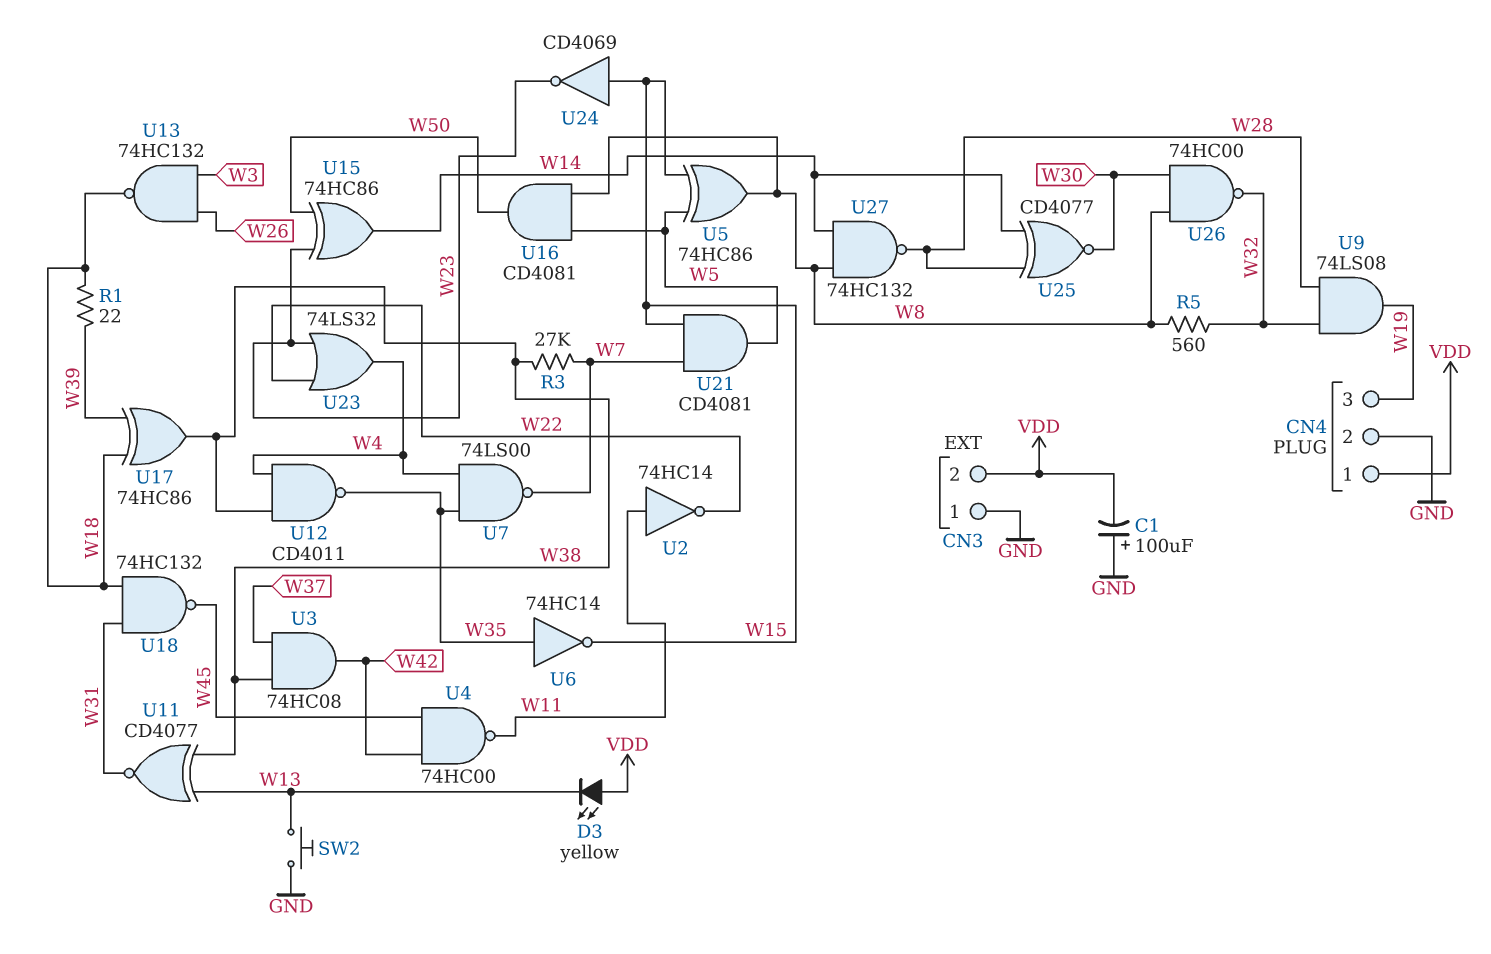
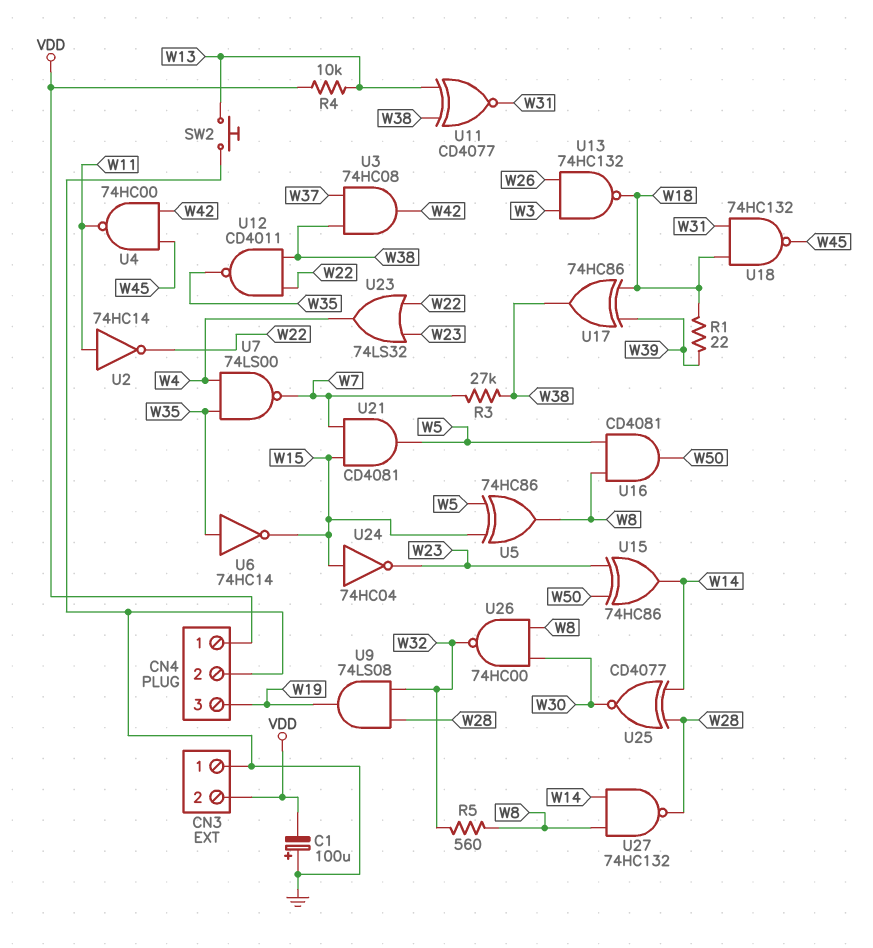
D3: LED yellow (A VDD, K W13) -> none
R4: none -> 10k (VDD, W13)
U12: NAND CD4011 (in W4, in W38, out W35) -> NAND CD4011 (in W22, in W38, out W35)
U24: NOT CD4069 (in W15, out W23) -> NOT 74HC04 (in W15, out W23)

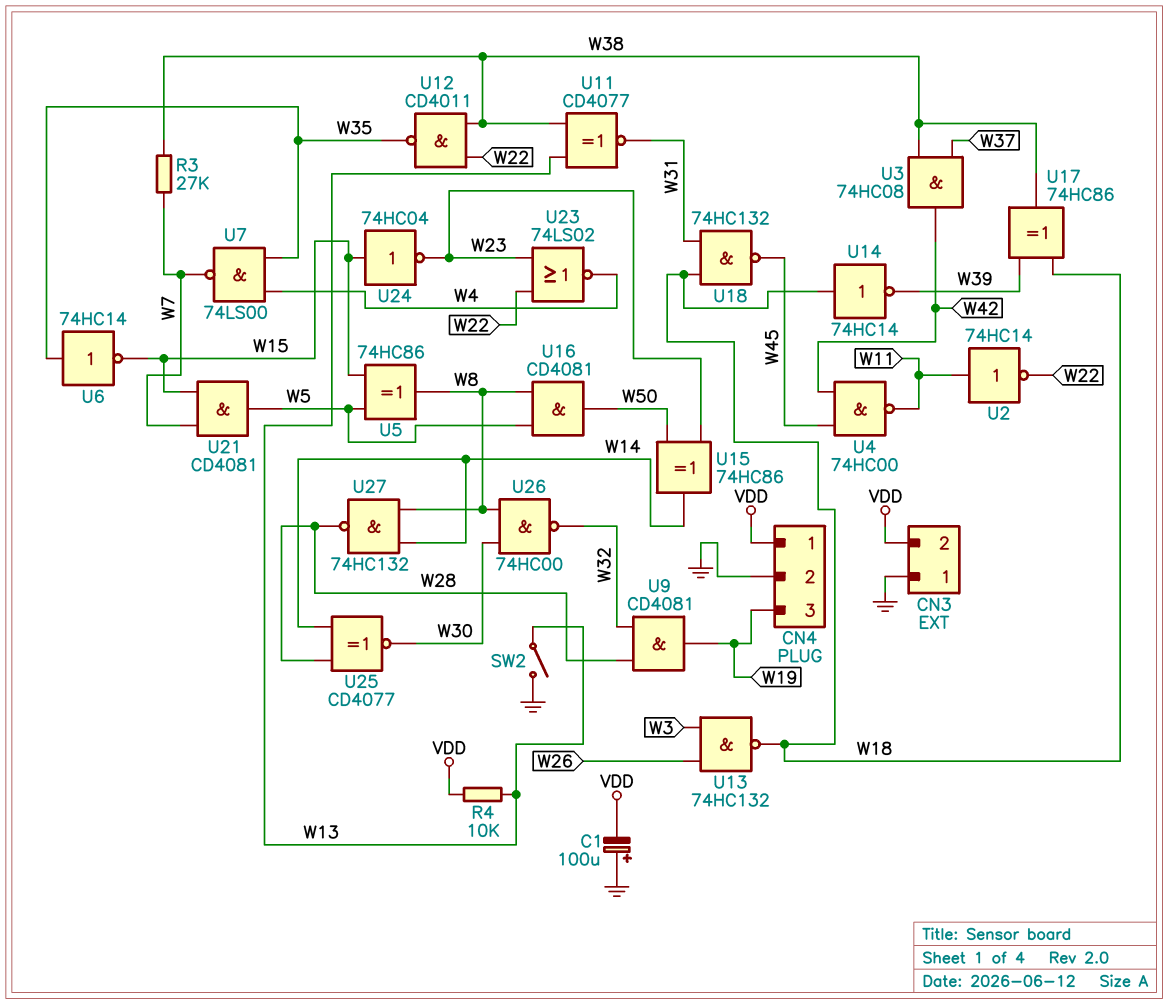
R1: 22 (W18, W39) -> none
R5: 560 (W8, W32) -> none
SW2: button (GND, W13) -> switch (GND, W13)
U9: AND 74LS08 (in W28, in W32, out W19) -> AND CD4081 (in W28, in W32, out W19)
U14: none -> NOT 74HC14 (in W18, out W39)
U23: OR 74LS32 (in W22, in W23, out W4) -> NOR 74LS02 (in W22, in W23, out W4)

